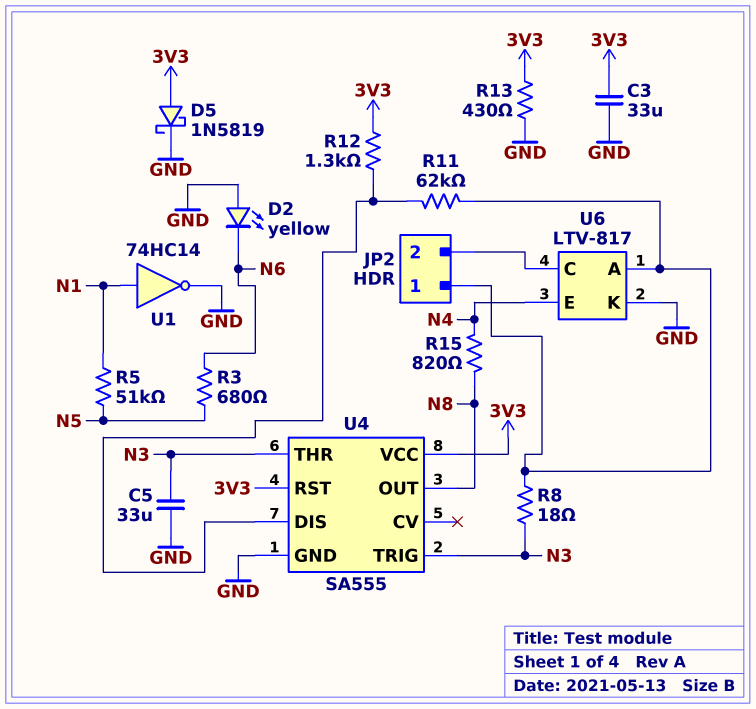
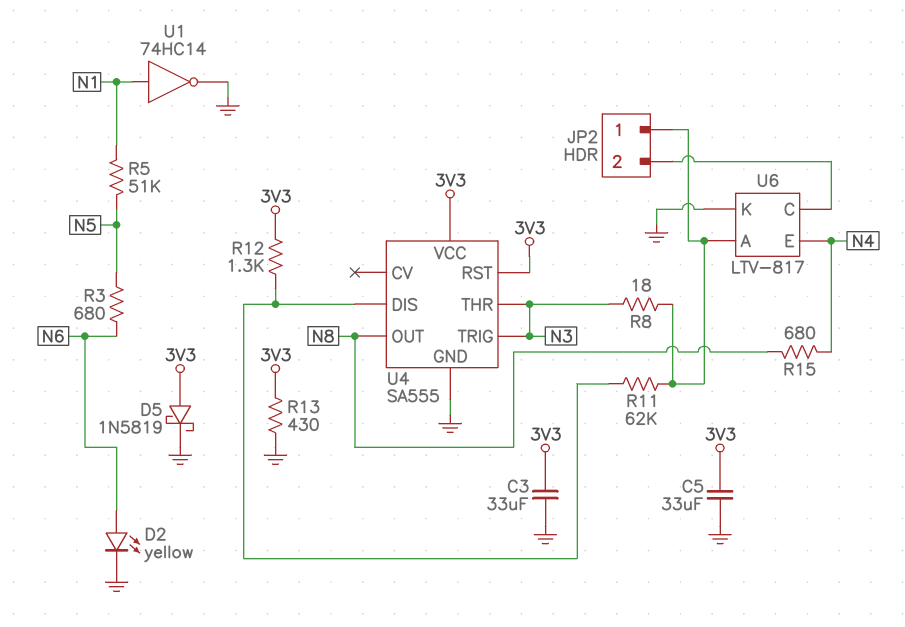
C5: 33uF (GND, N3) -> 33uF (3V3, GND)
D2: LED yellow (A GND, K N6) -> LED yellow (A N6, K GND)
R15: 820 (N4, N8) -> 680 (N4, N8)

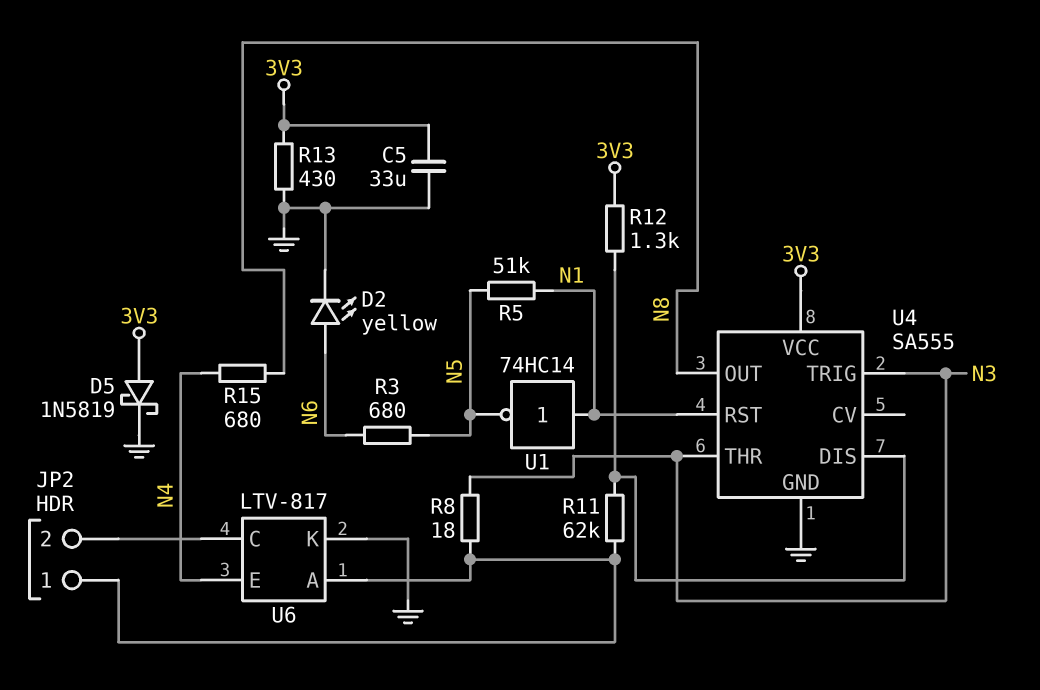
C3: 33uF (3V3, GND) -> none
U1: NOT 74HC14 (in N1, out GND) -> NOT 74HC14 (in N1, out N5)
U4 pin RST: 3V3 -> N1

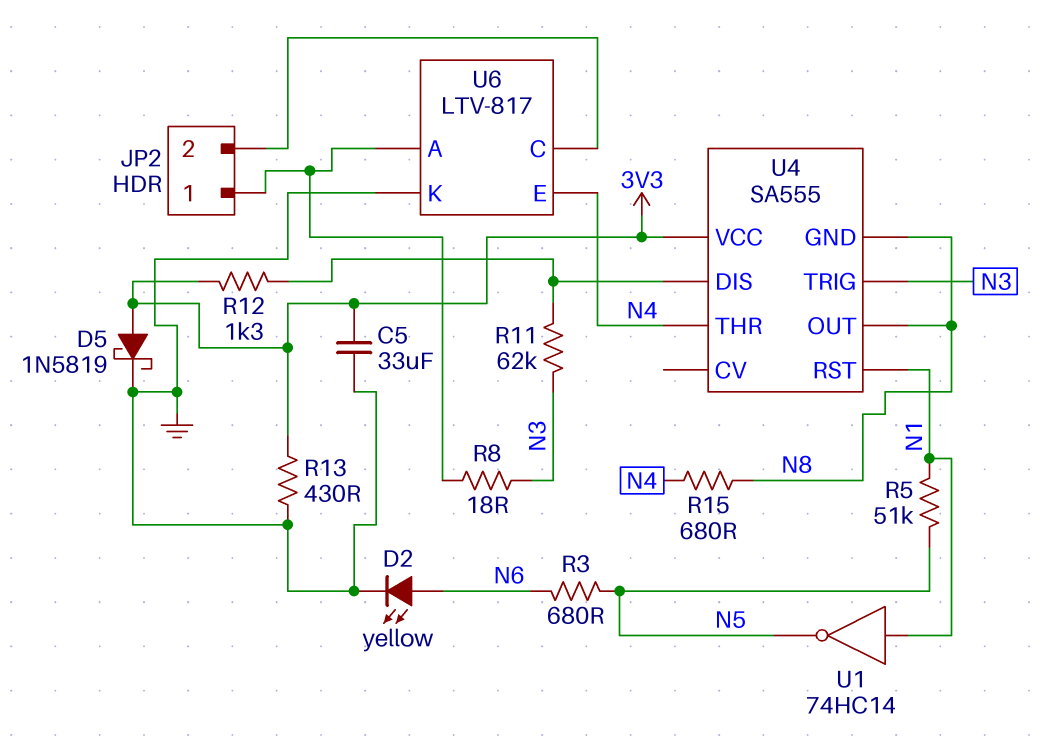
R11: 62k (JP2/1, U4/DIS) -> 62k (N3, U4/DIS)
U4 pin GND: GND -> N8
U4 pin THR: N3 -> N4

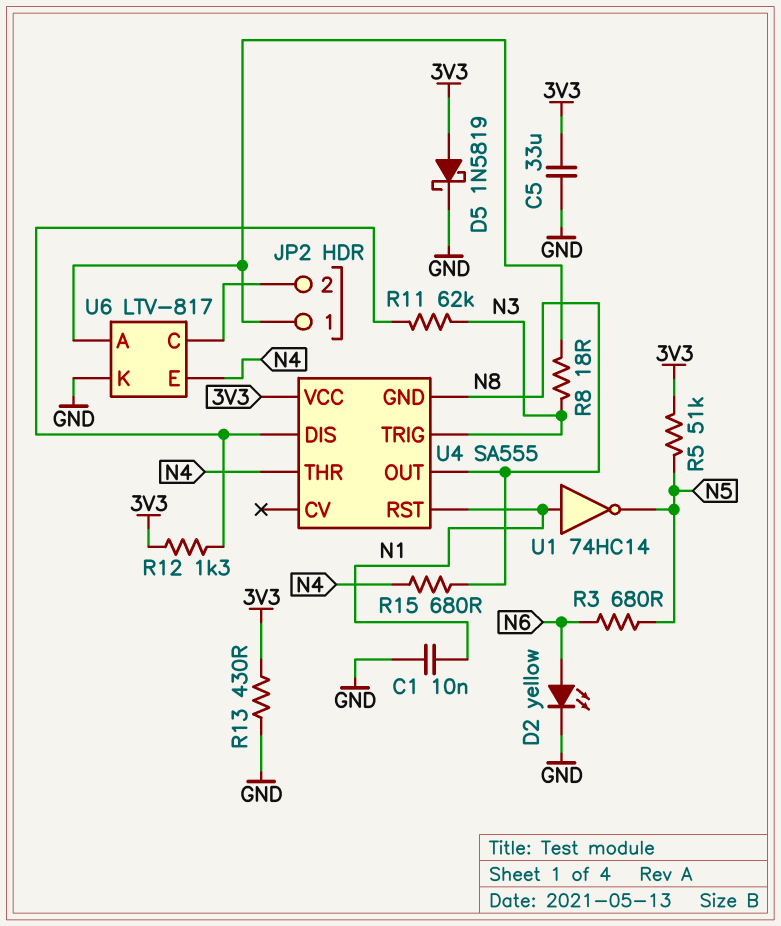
C1: none -> 10nF (GND, N1)
R5: 51k (N1, N5) -> 51k (3V3, N5)

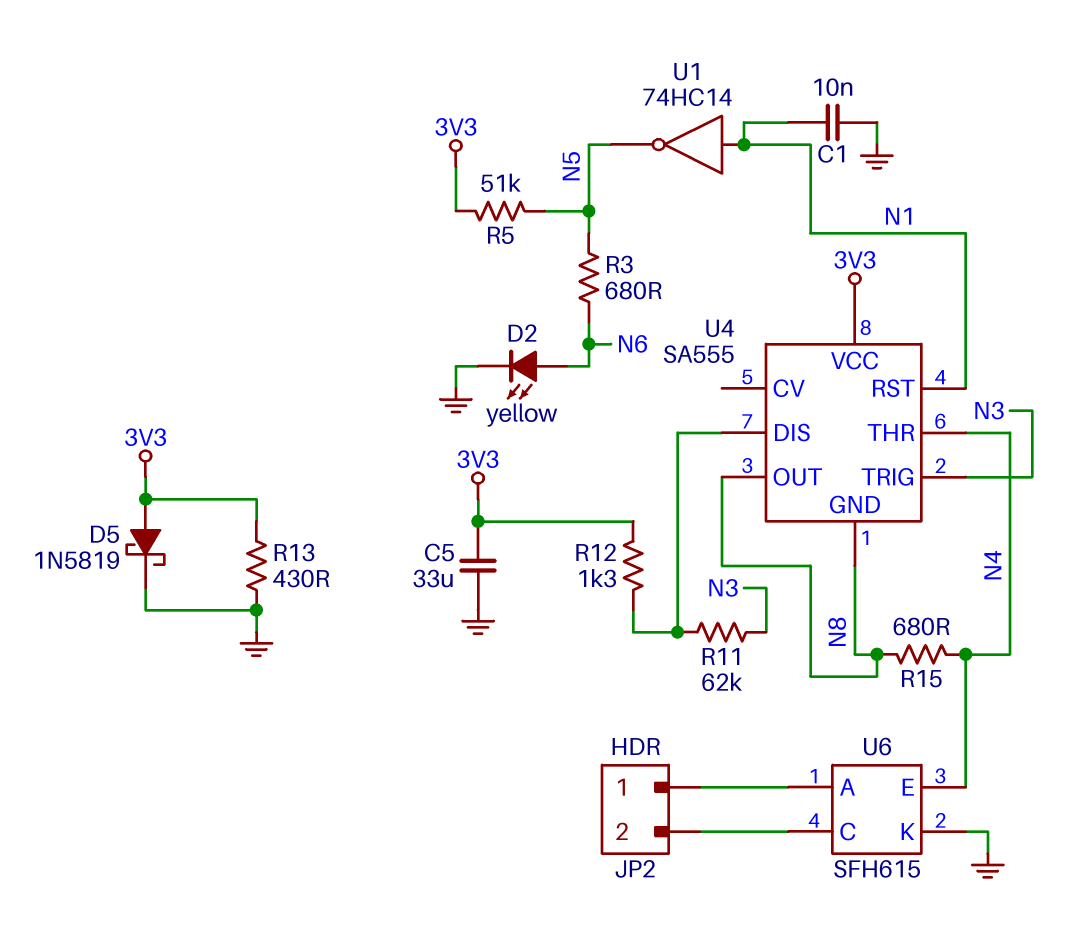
R8: 18 (JP2/1, N3) -> none
U6: LTV-817 -> SFH615

